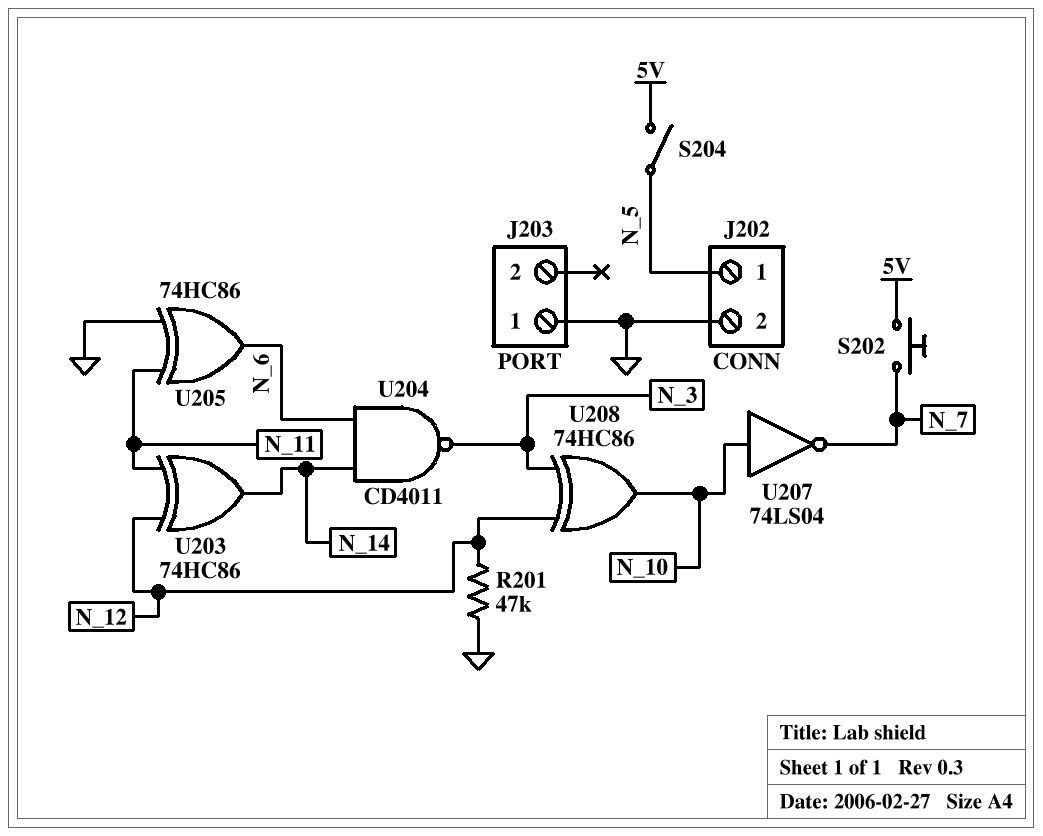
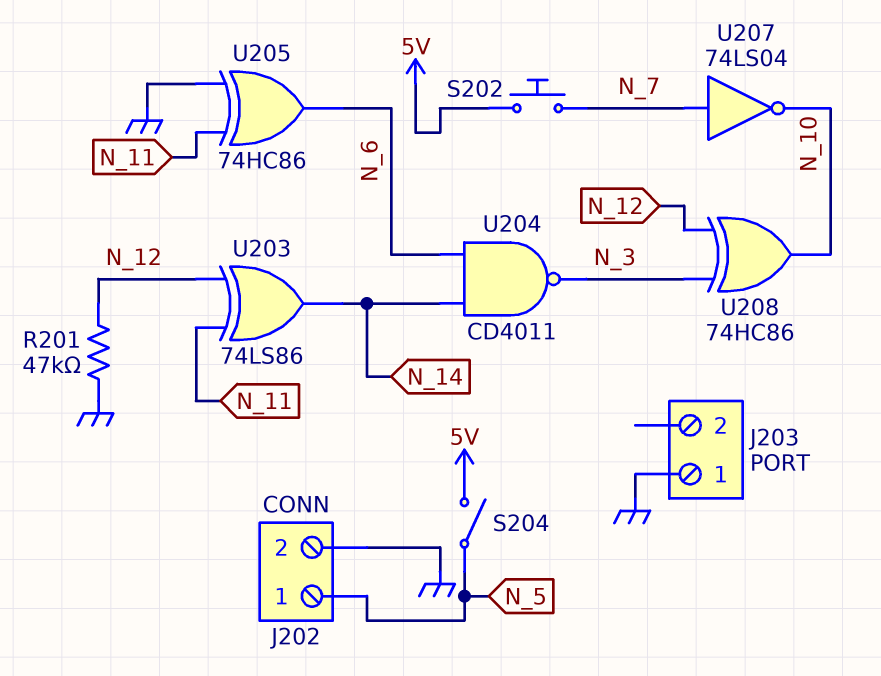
U203: XOR 74HC86 (in N_11, in N_12, out N_14) -> XOR 74LS86 (in N_11, in N_12, out N_14)
U207: NOT 74LS04 (in N_10, out N_7) -> NOT 74LS04 (in N_7, out N_10)

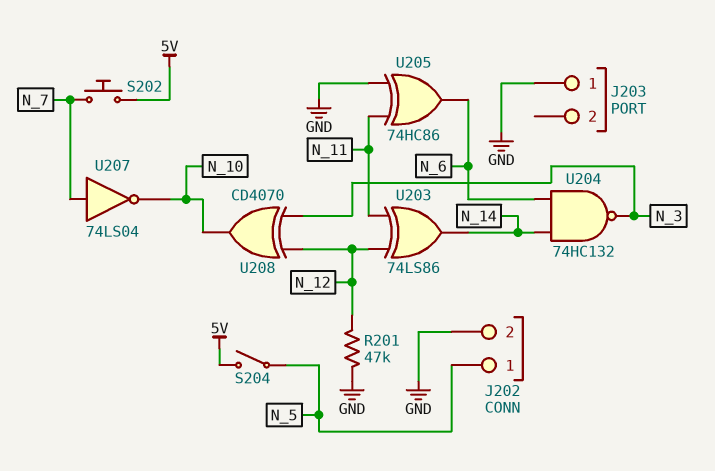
U204: NAND CD4011 (in N_6, in N_14, out N_3) -> NAND 74HC132 (in N_6, in N_14, out N_3)
U208: XOR 74HC86 (in N_3, in N_12, out N_10) -> XOR CD4070 (in N_3, in N_12, out N_10)

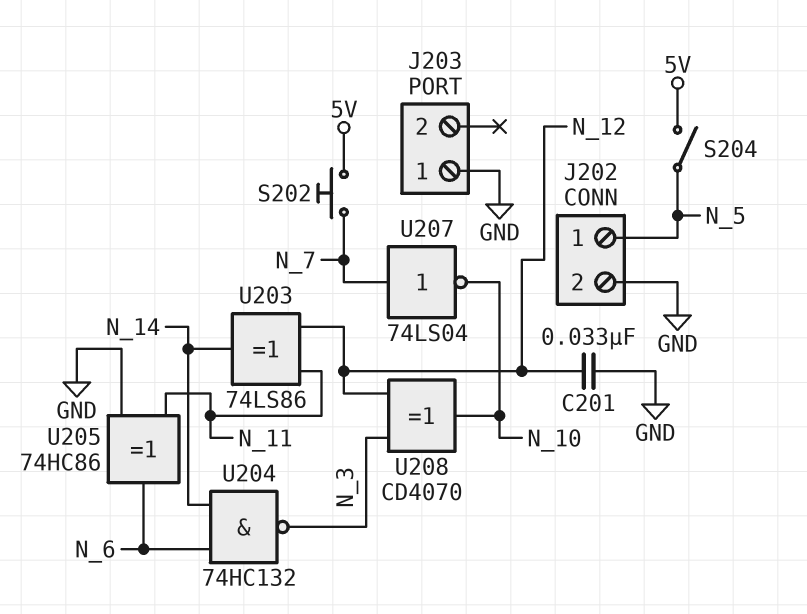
C201: none -> 33nF (GND, N_12)
R201: 47k (GND, N_12) -> none

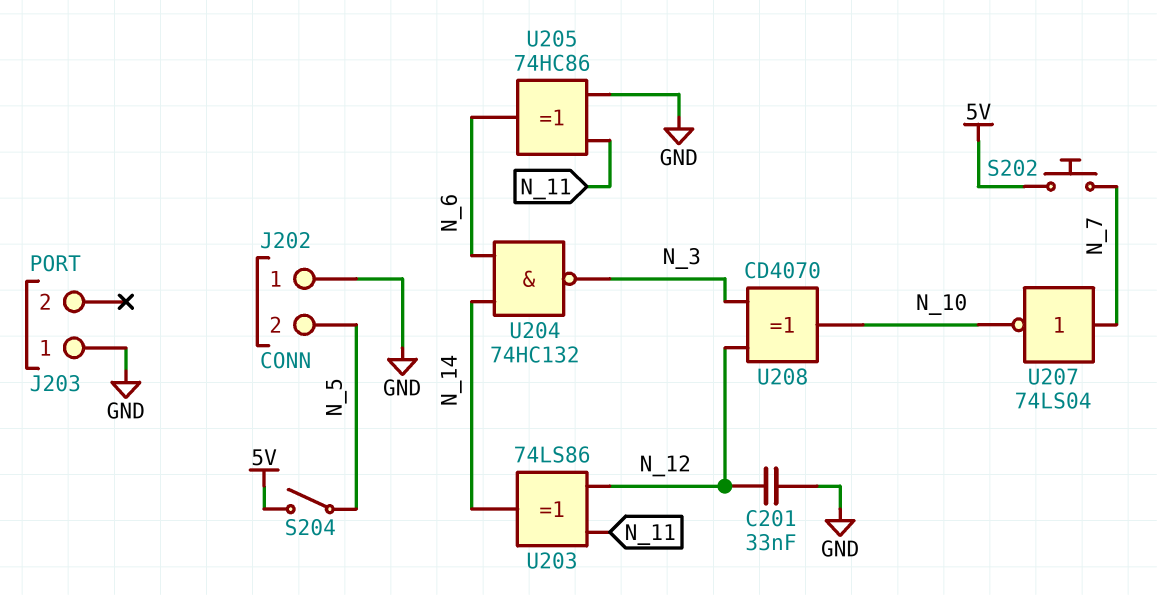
J202 pin 1: N_5 -> GND
J202 pin 2: GND -> N_5

